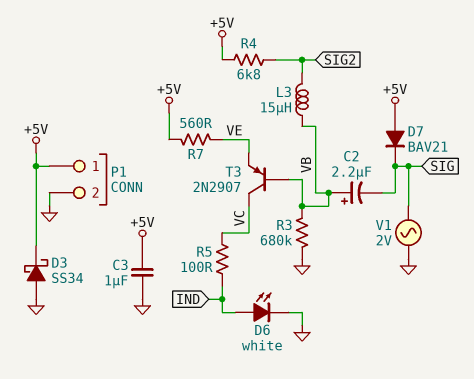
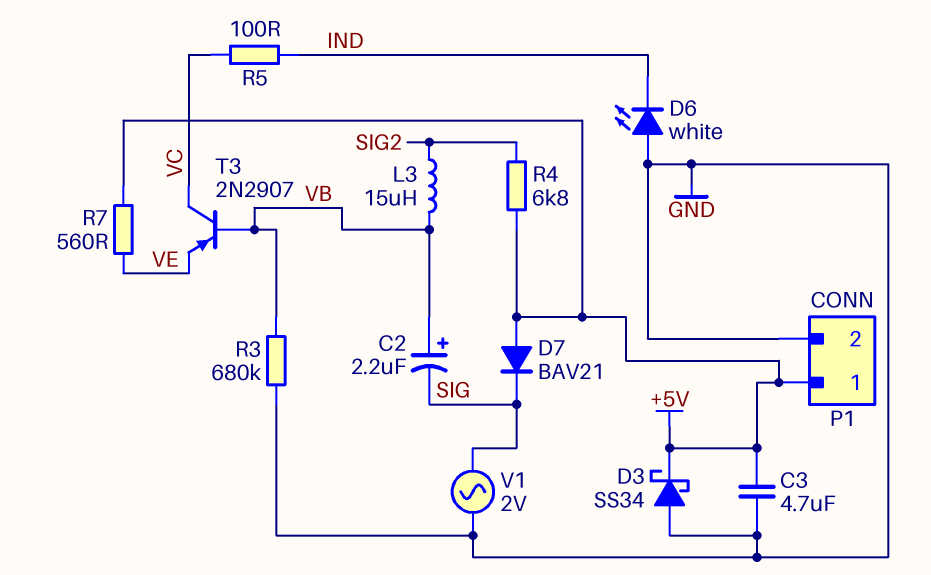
C3: 1uF (+5V, GND) -> 4.7uF (+5V, GND)
D6: LED white (A IND, K GND) -> LED white (A GND, K IND)

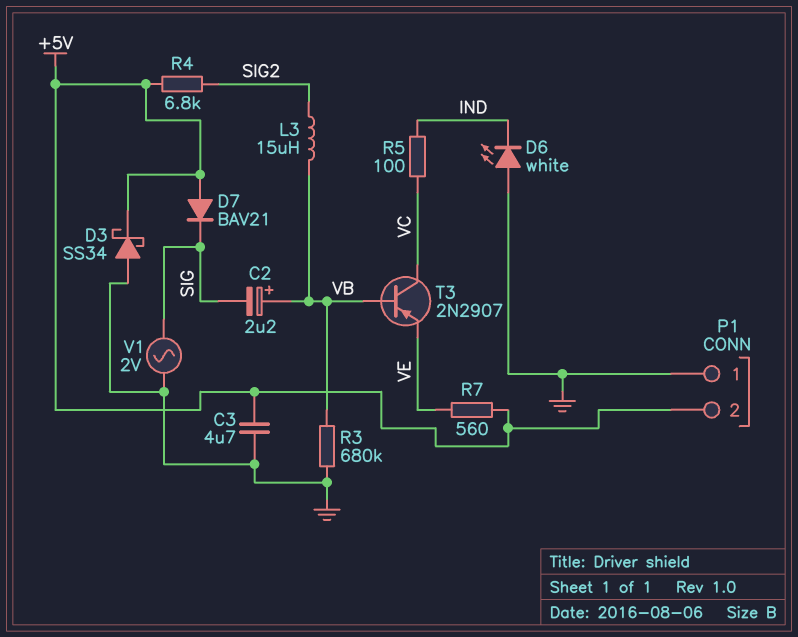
P1 pin 1: +5V -> GND
P1 pin 2: GND -> +5V

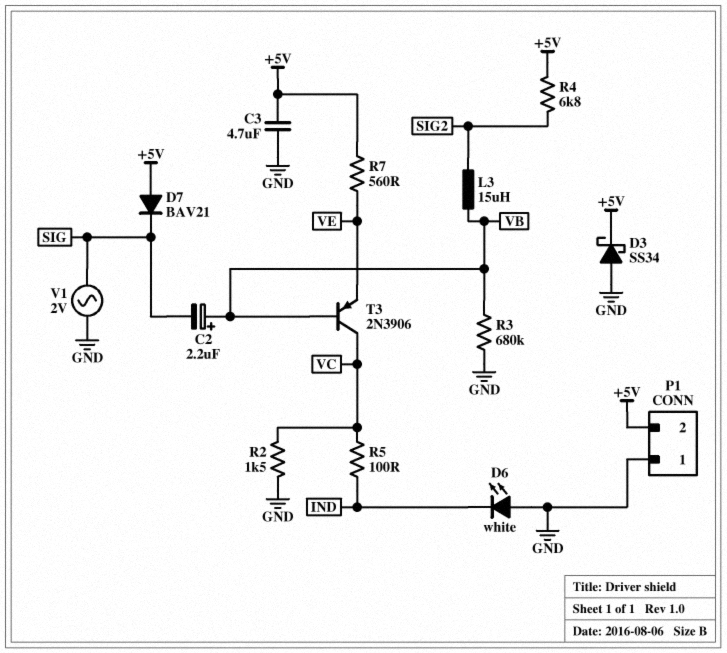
R2: none -> 1.5k (GND, VC)
T3: PNP 2N2907 (B VB, C VC, E VE) -> PNP 2N3906 (B VB, C VC, E VE)

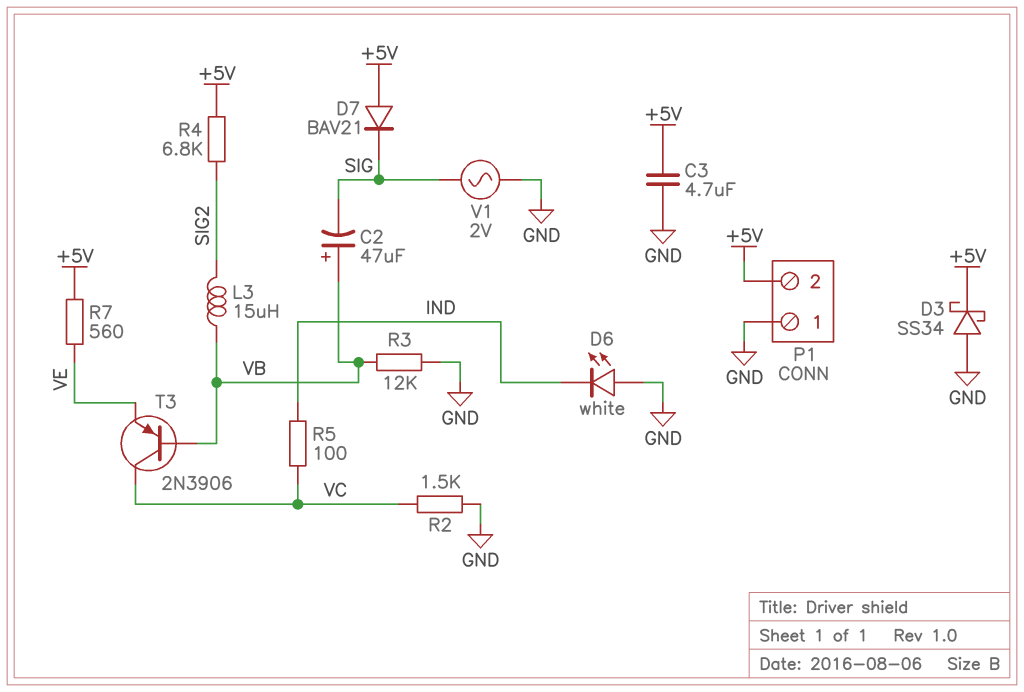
C2: 2.2uF (plus VB, minus SIG) -> 47uF (plus VB, minus SIG)
R3: 680k (GND, VB) -> 12k (GND, VB)

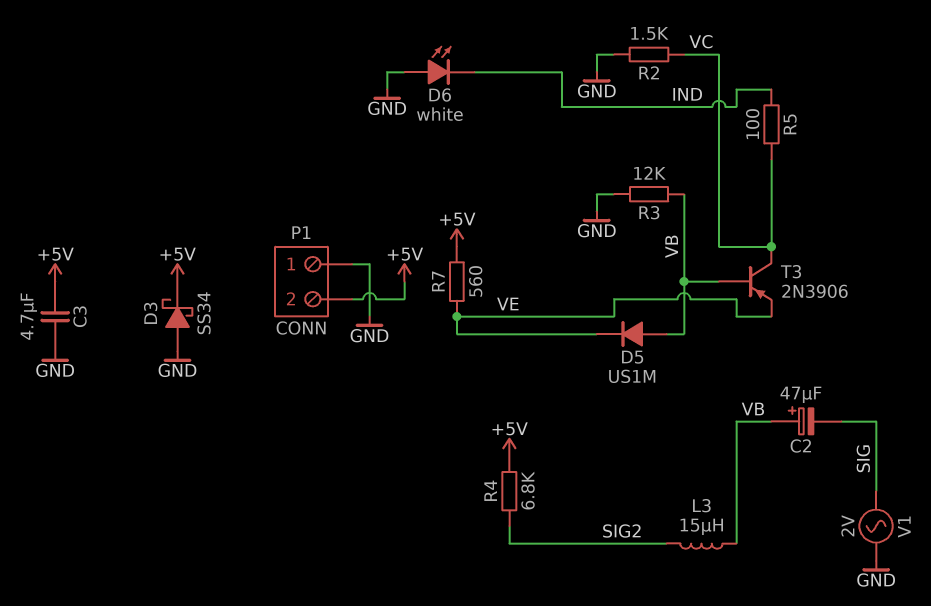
D5: none -> diode US1M (A VB, K VE)
D7: diode BAV21 (A +5V, K SIG) -> none

